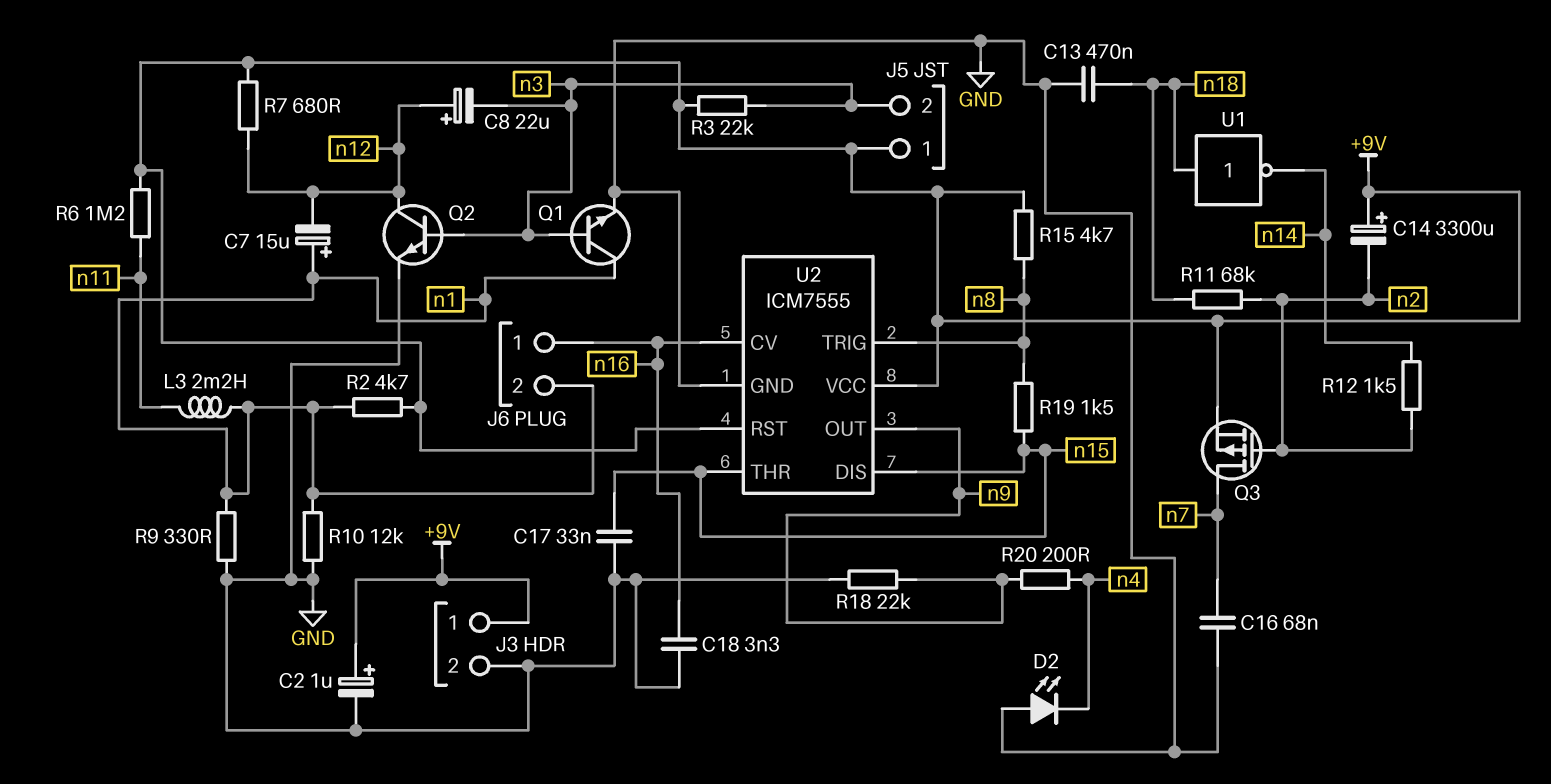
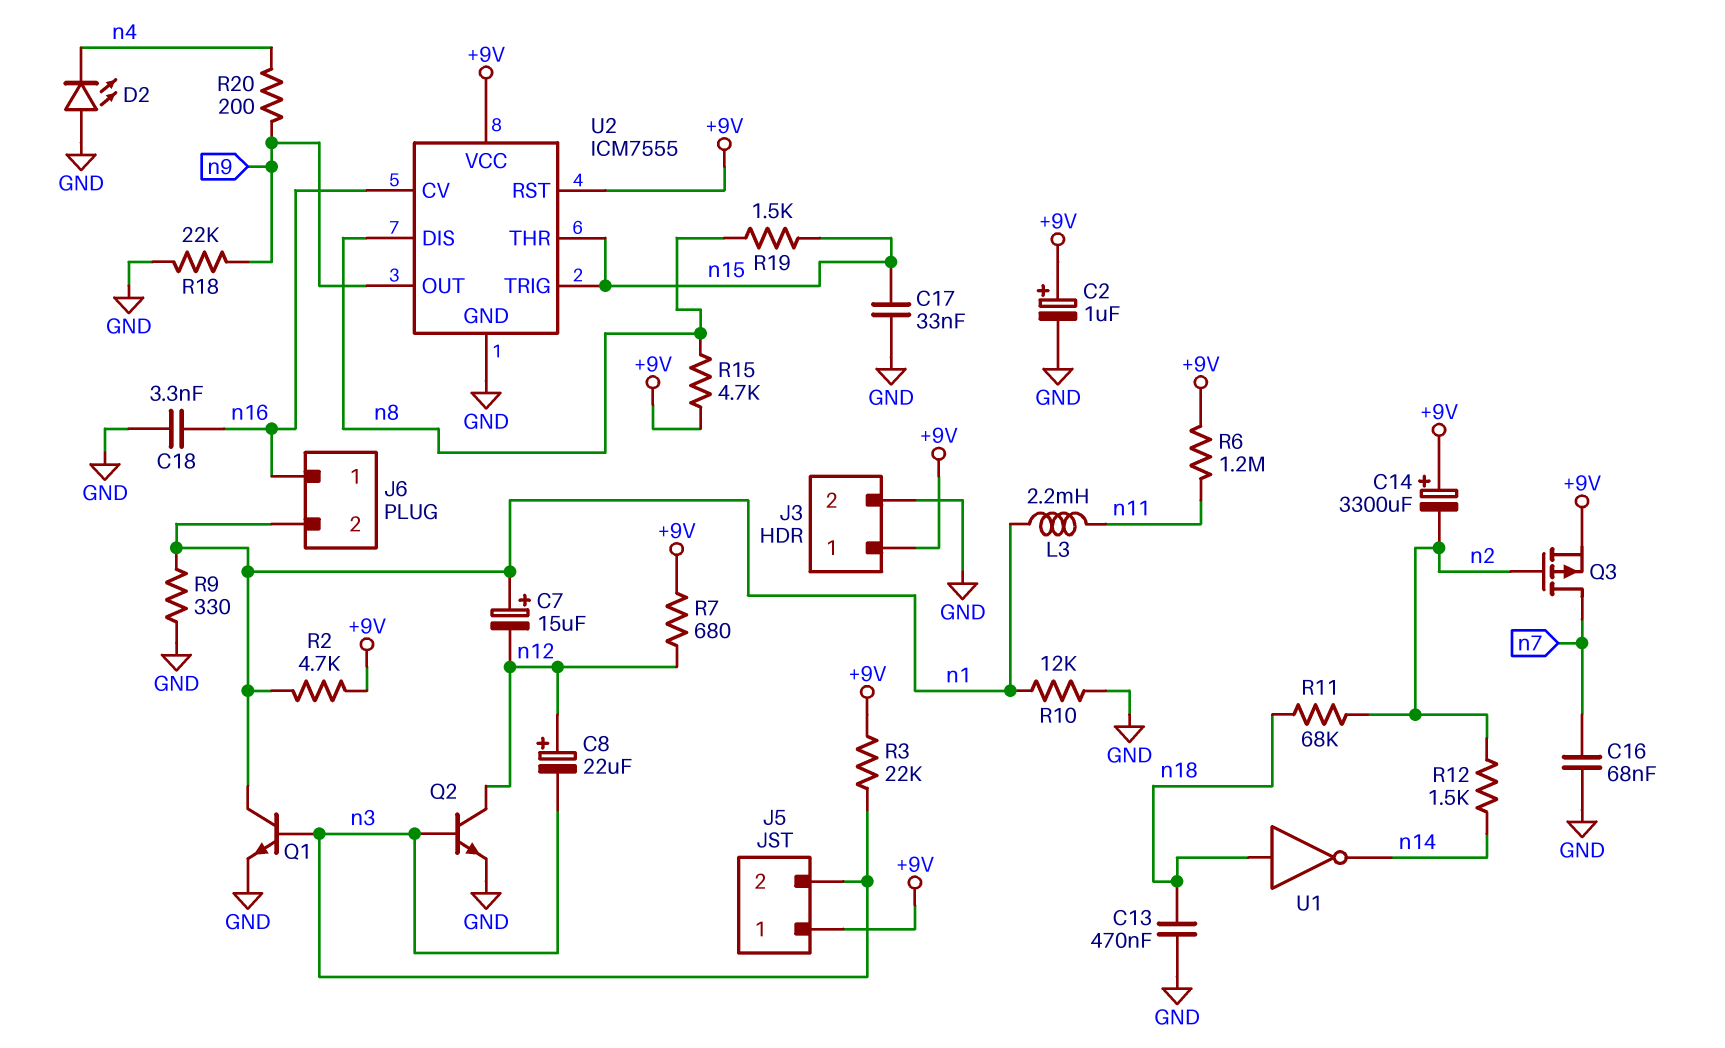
U2 pin DIS: n15 -> n8
U2 pin TRIG: n8 -> n15

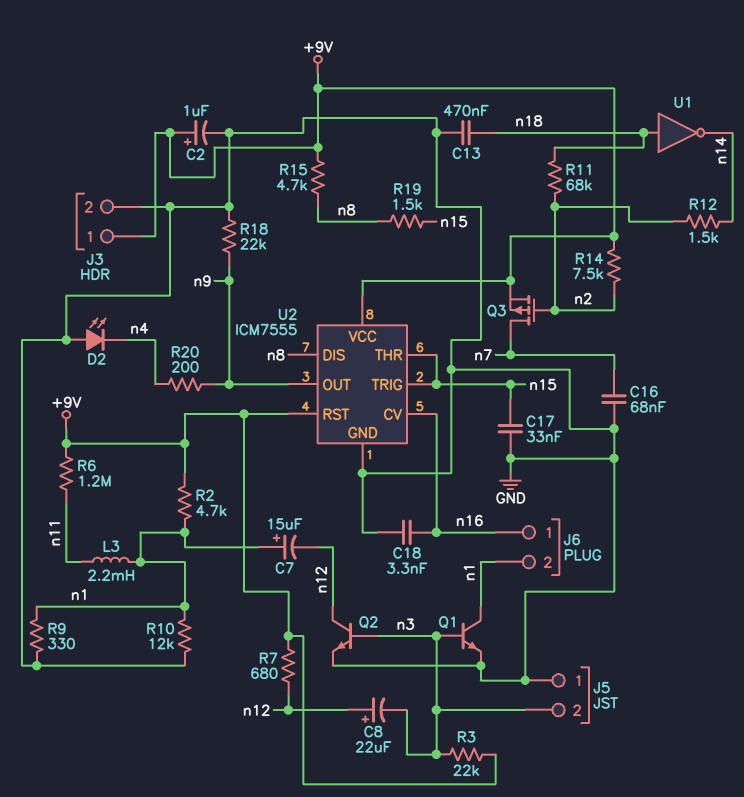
C14: 3300uF (plus +9V, minus n2) -> none
J5 pin 1: +9V -> GND
R14: none -> 7.5k (+9V, n2)

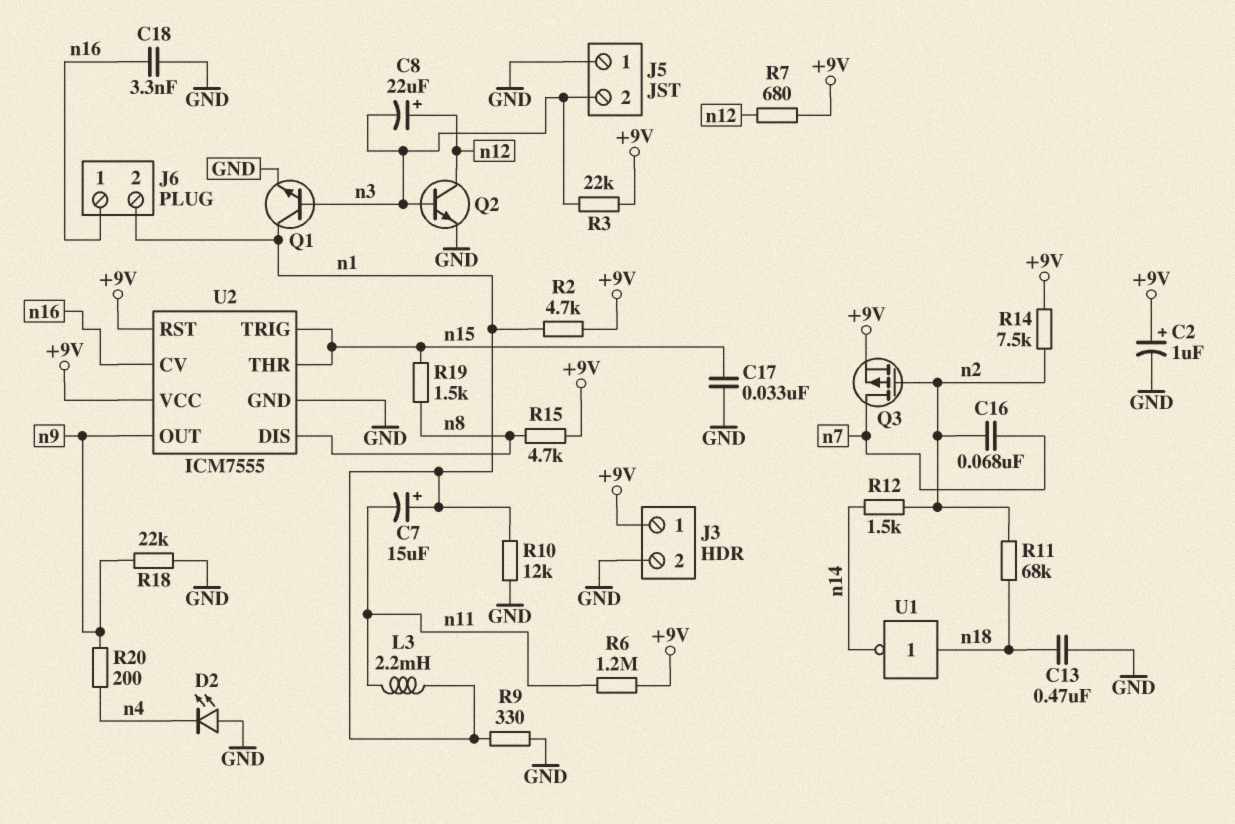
C7: 15uF (plus n1, minus n12) -> 15uF (plus n1, minus n11)
C16: 68nF (GND, n7) -> 68nF (n2, n7)

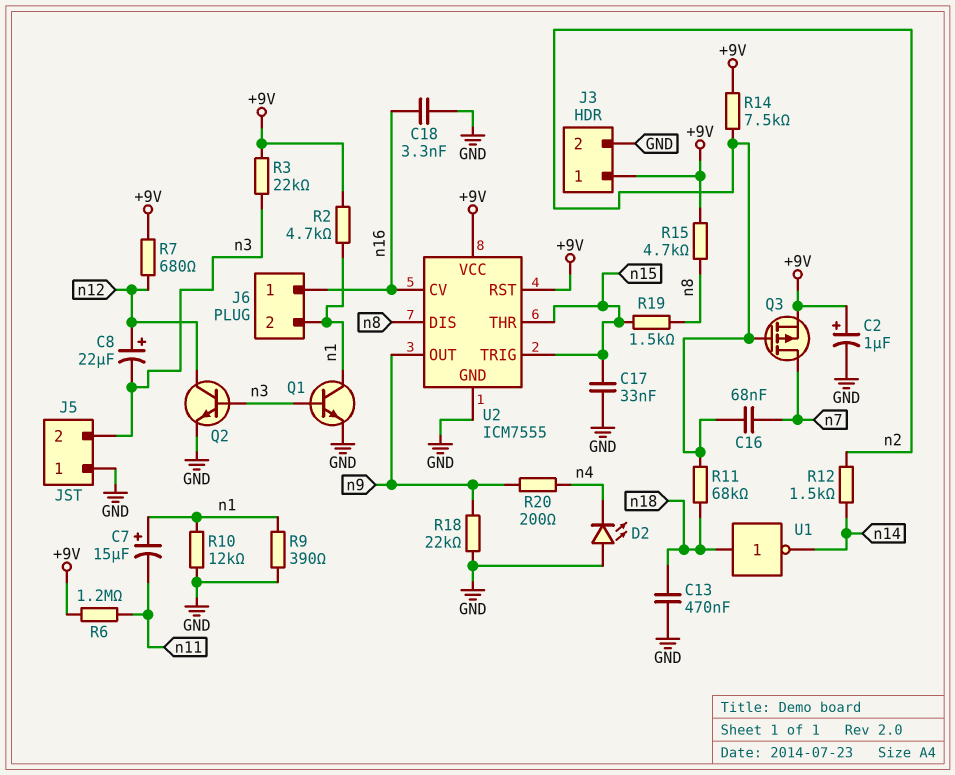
L3: 2.2mH (n1, n11) -> none
R9: 330 (GND, n1) -> 390 (GND, n1)

